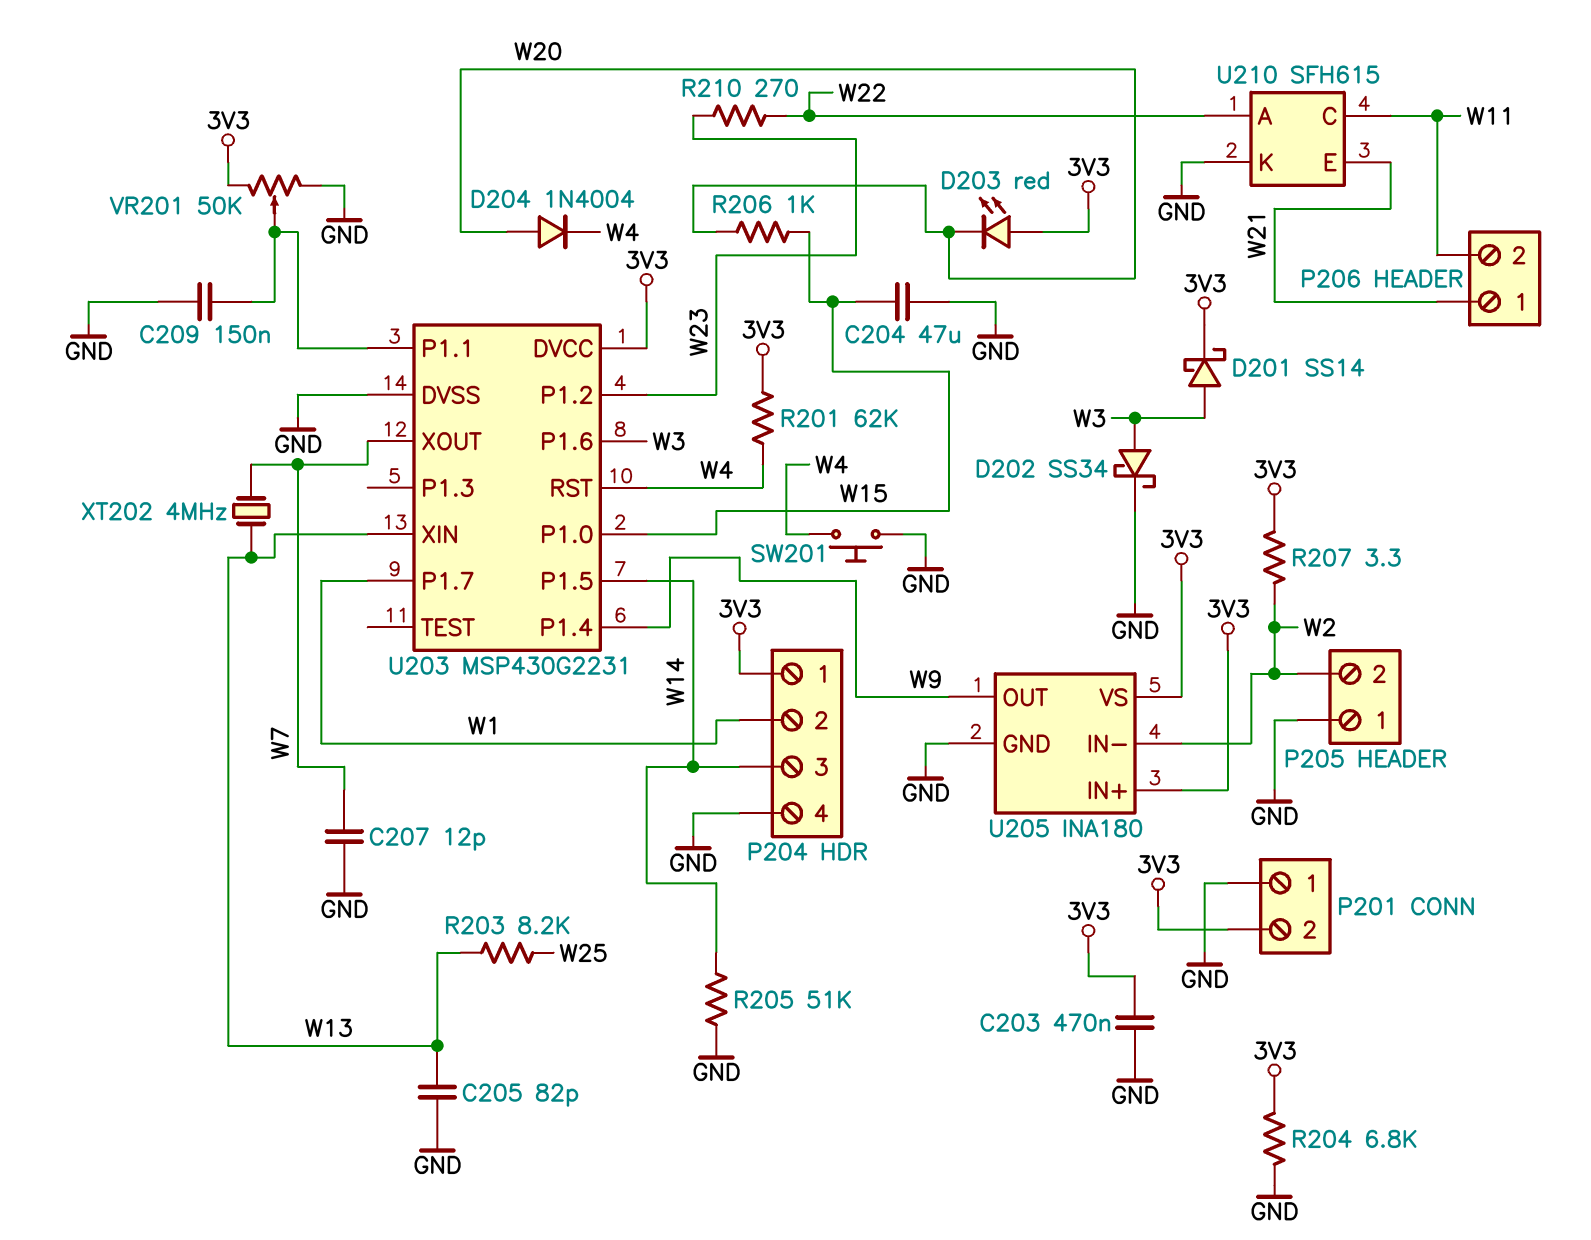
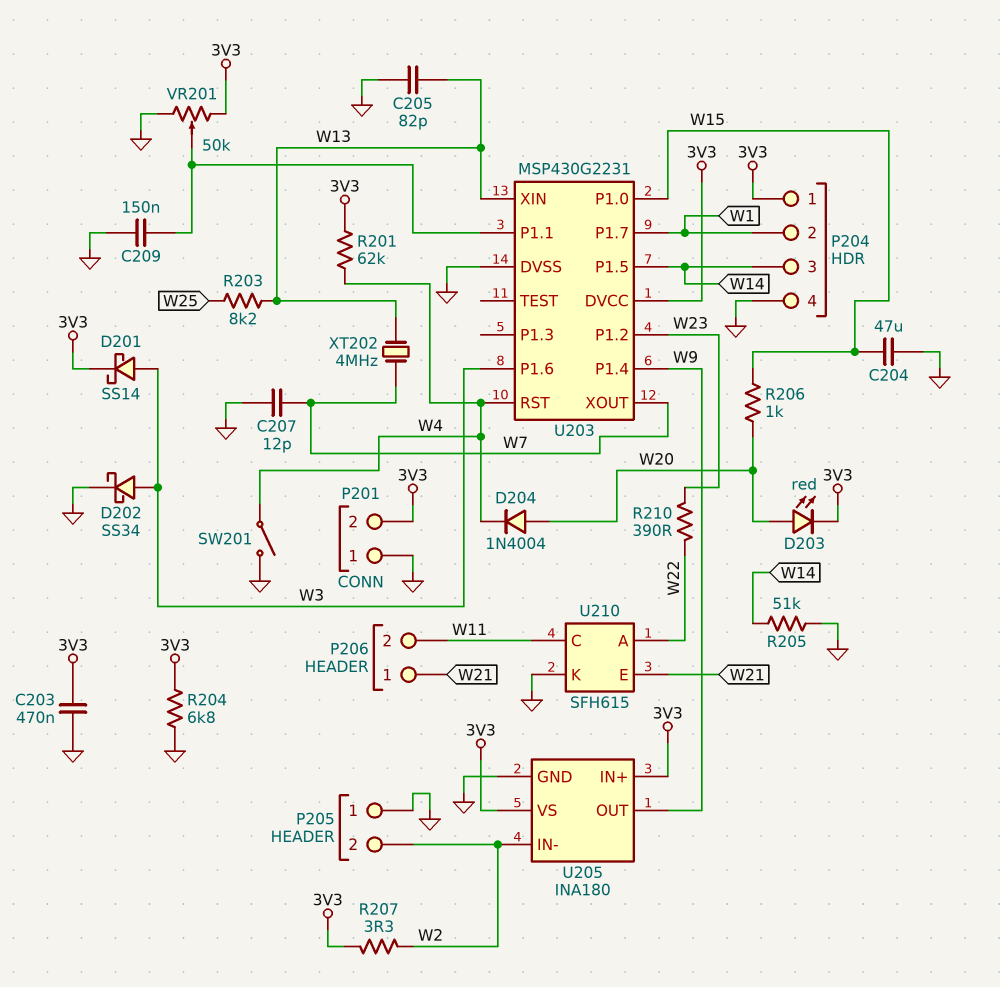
D203: LED red (A 3V3, K W20) -> LED red (A W20, K 3V3)
R210: 270 (W22, W23) -> 390 (W22, W23)
SW201: button (GND, W4) -> switch (GND, W4)

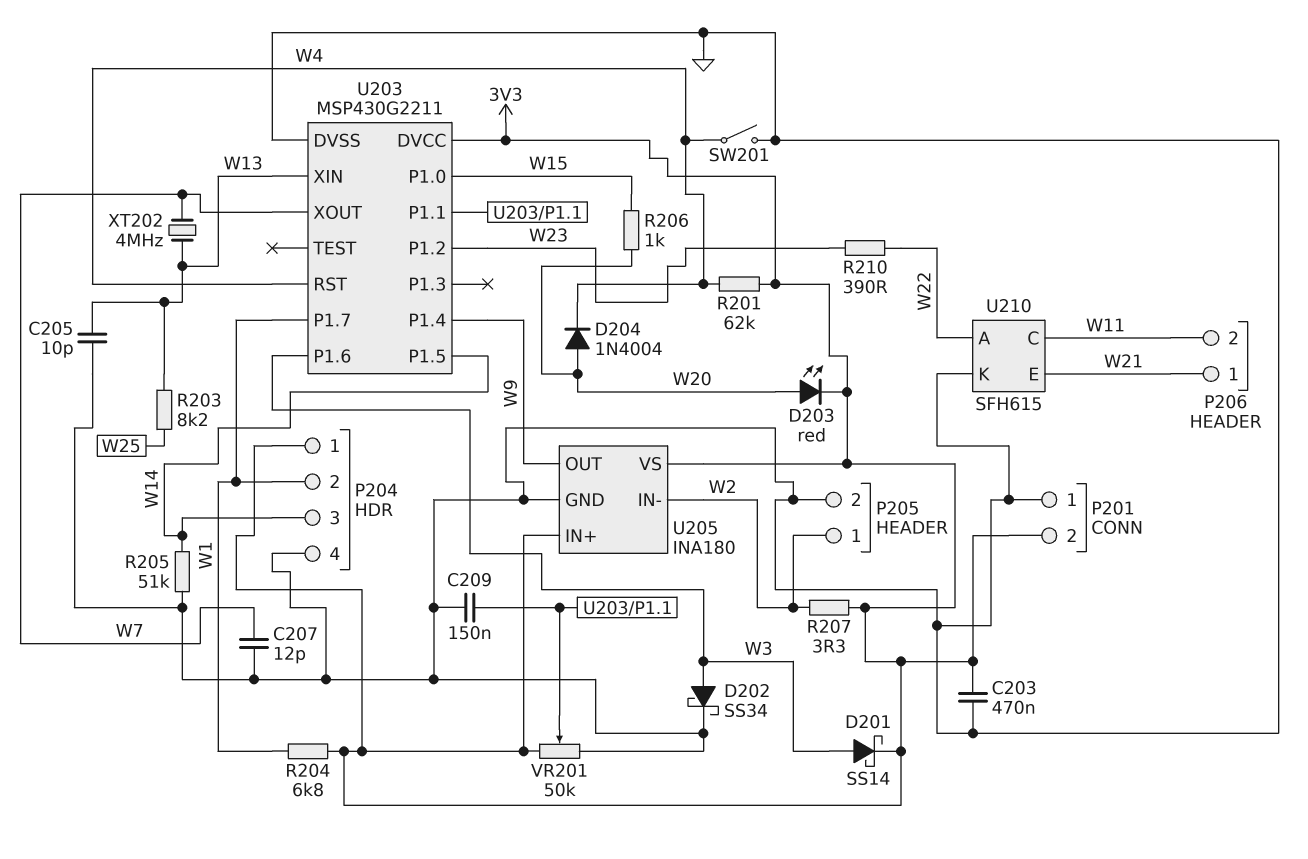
C204: 47uF (GND, W15) -> none
C205: 82pF (GND, W13) -> 10pF (GND, W13)
P205 pin 1: GND -> W2
P205 pin 2: W2 -> GND
R204: 6.8k (3V3, GND) -> 6.8k (3V3, W1)
U203: MSP430G2231 -> MSP430G2211

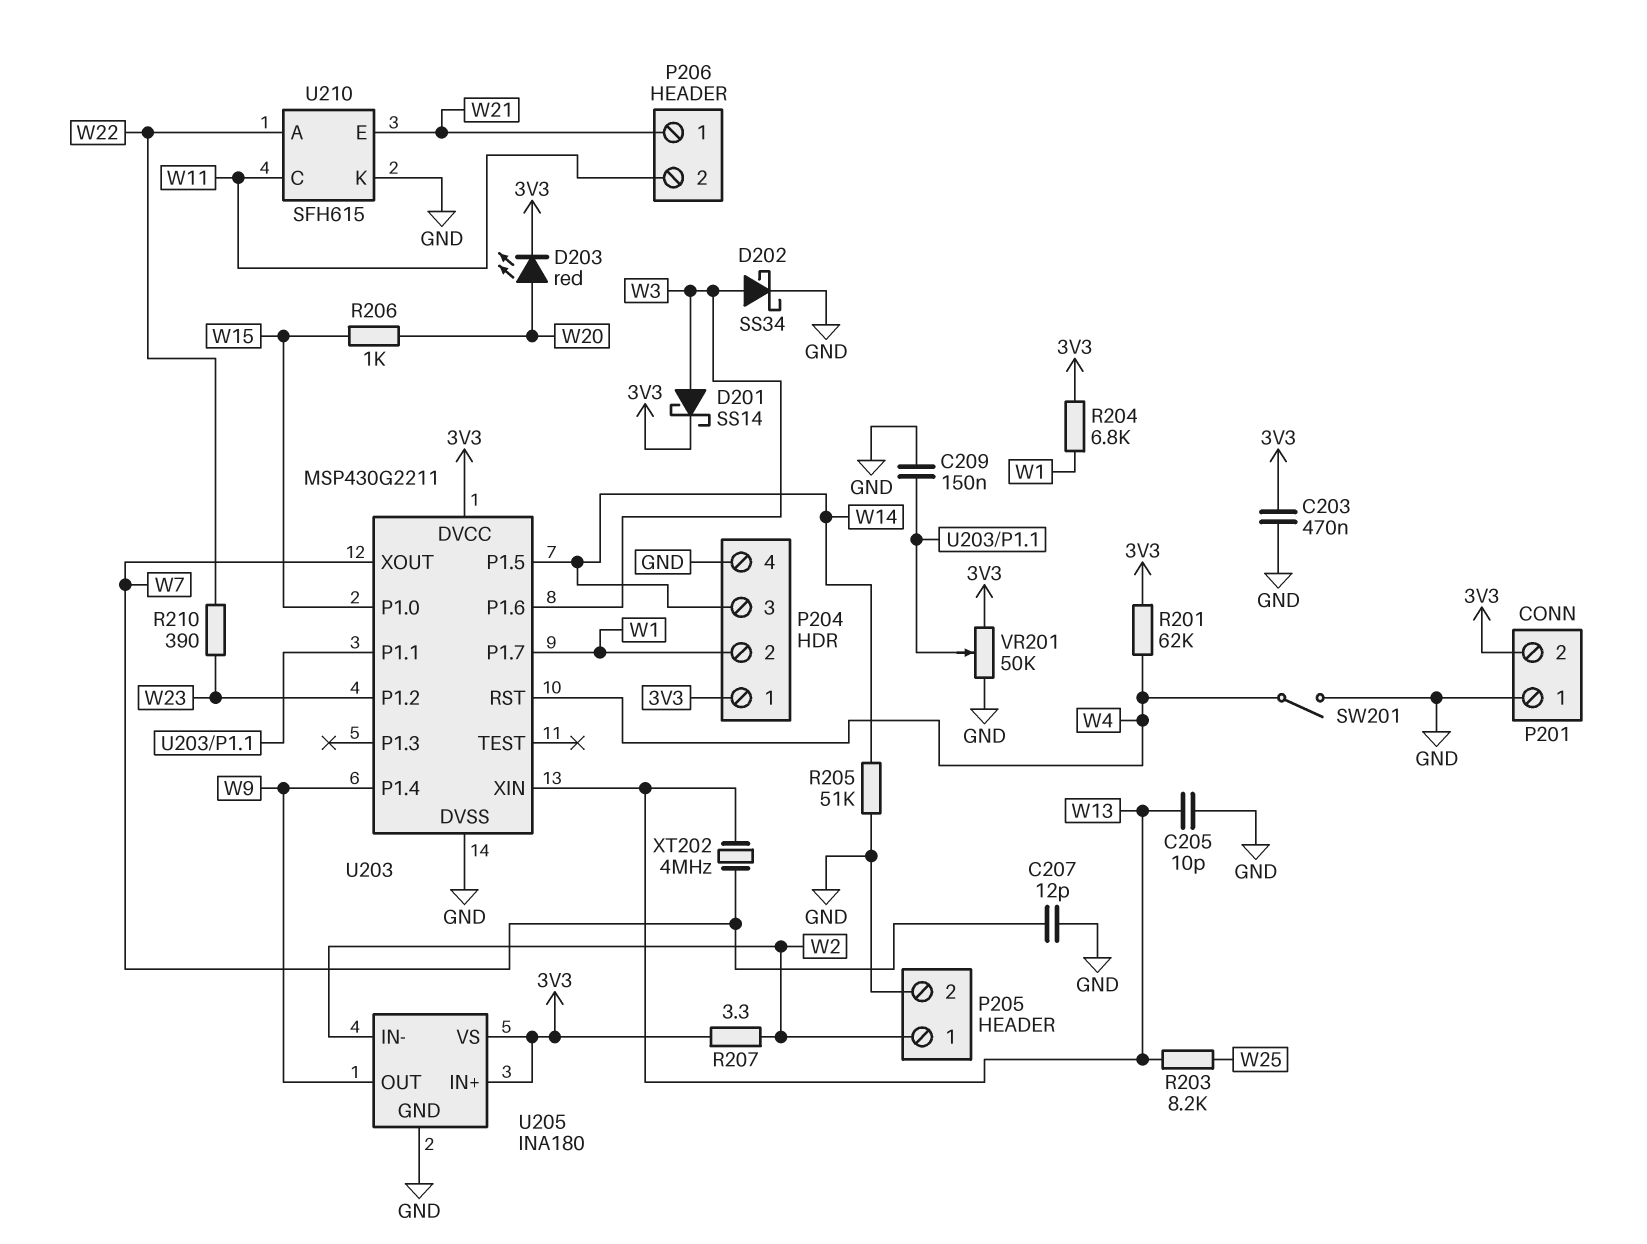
D204: diode 1N4004 (A W20, K W4) -> none

